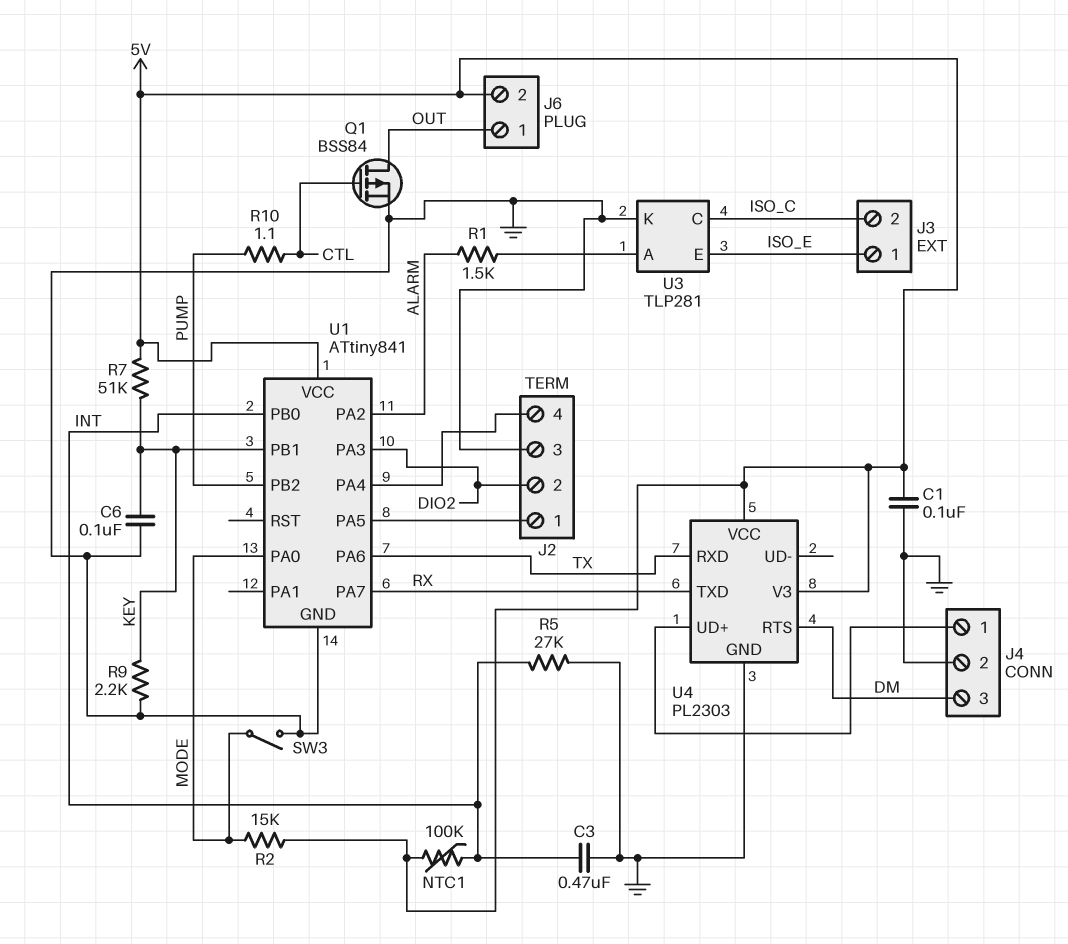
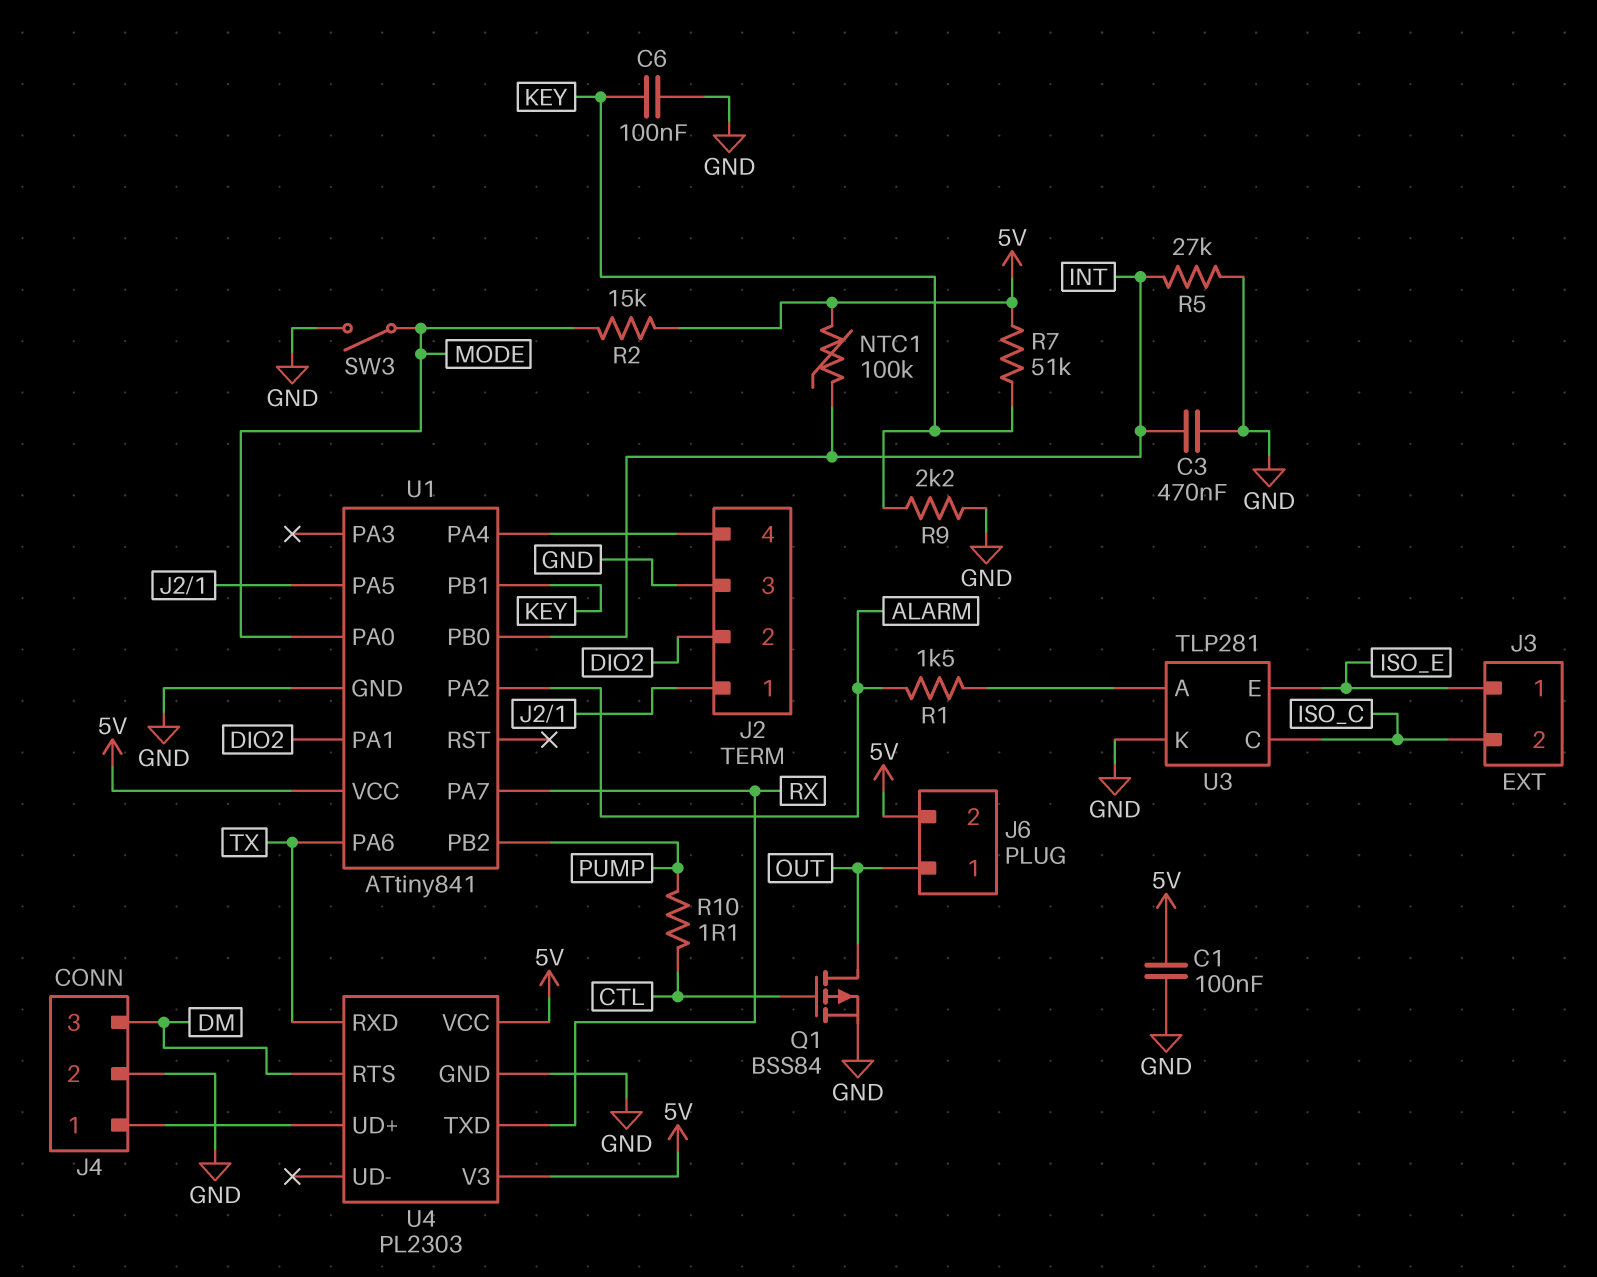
U1 pin PA1: none -> DIO2
U1 pin PA3: DIO2 -> none

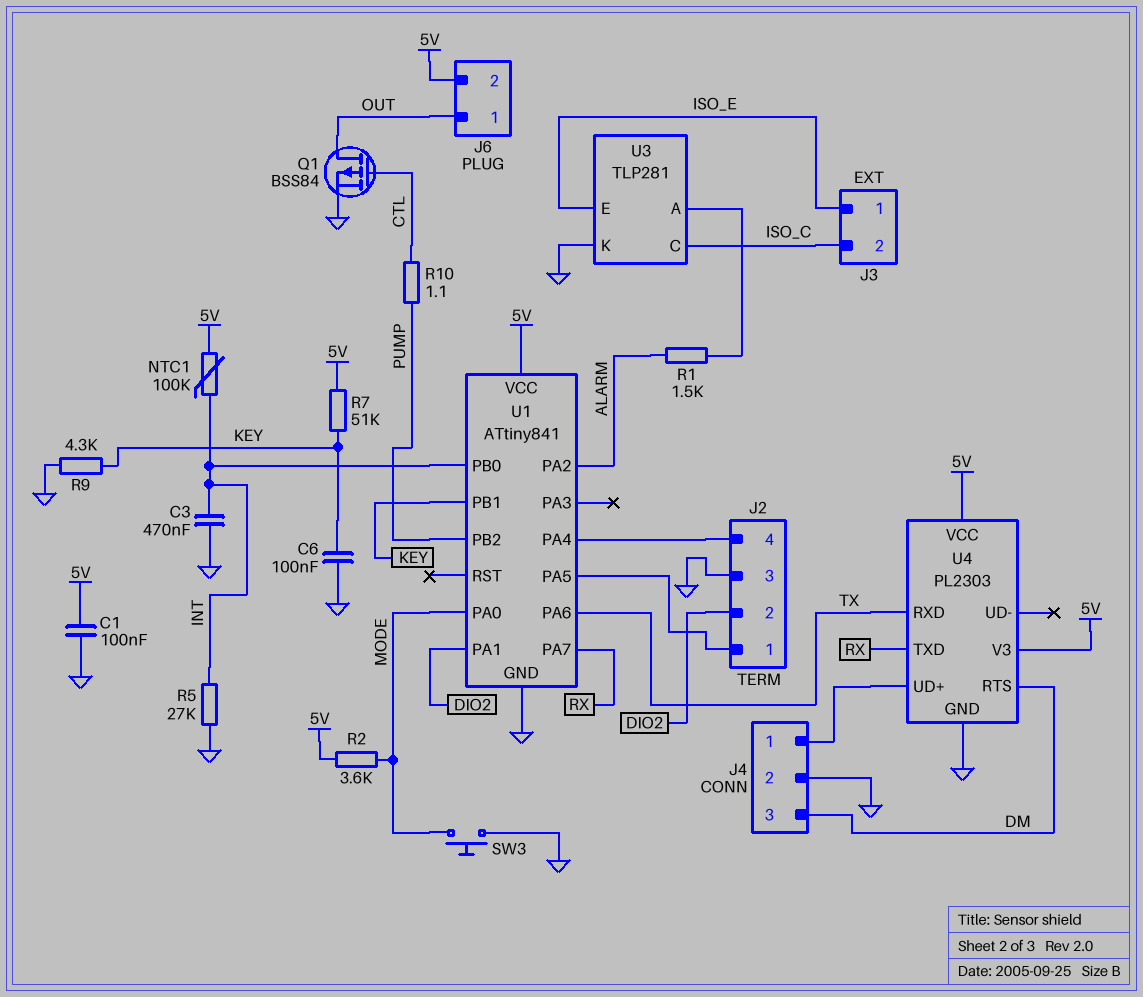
R2: 15k (5V, MODE) -> 3.6k (5V, MODE)
R9: 2.2k (GND, KEY) -> 4.3k (GND, KEY)
SW3: switch (GND, MODE) -> button (GND, MODE)

